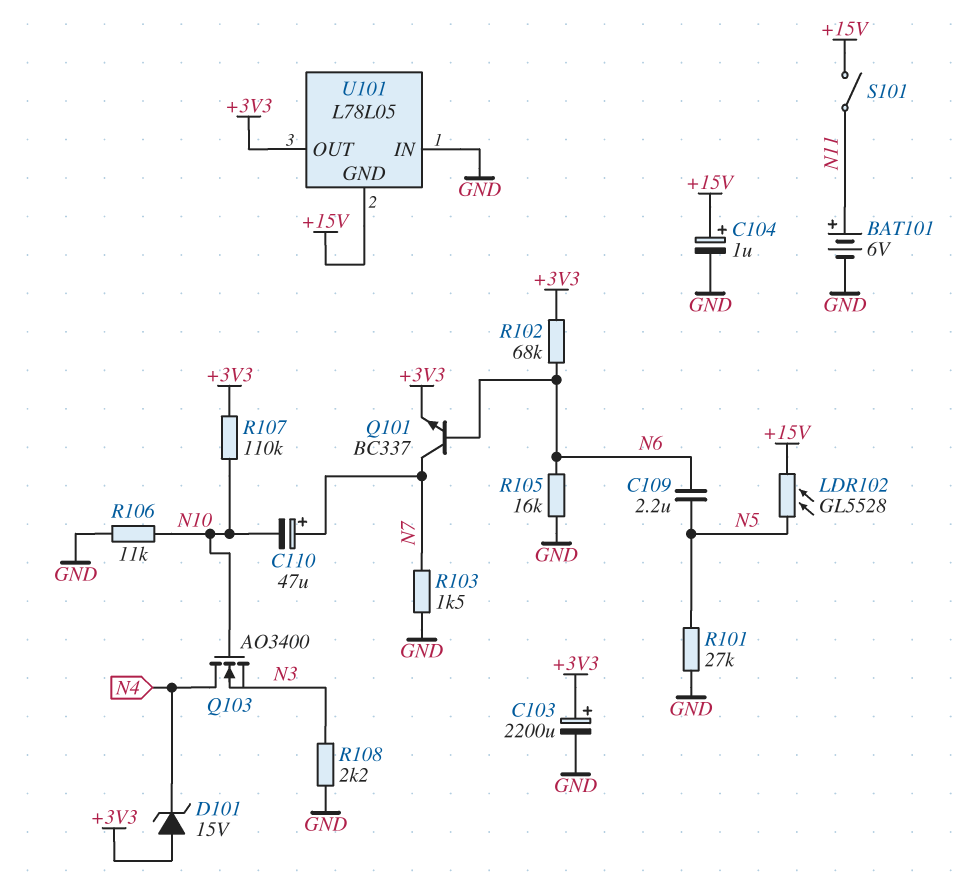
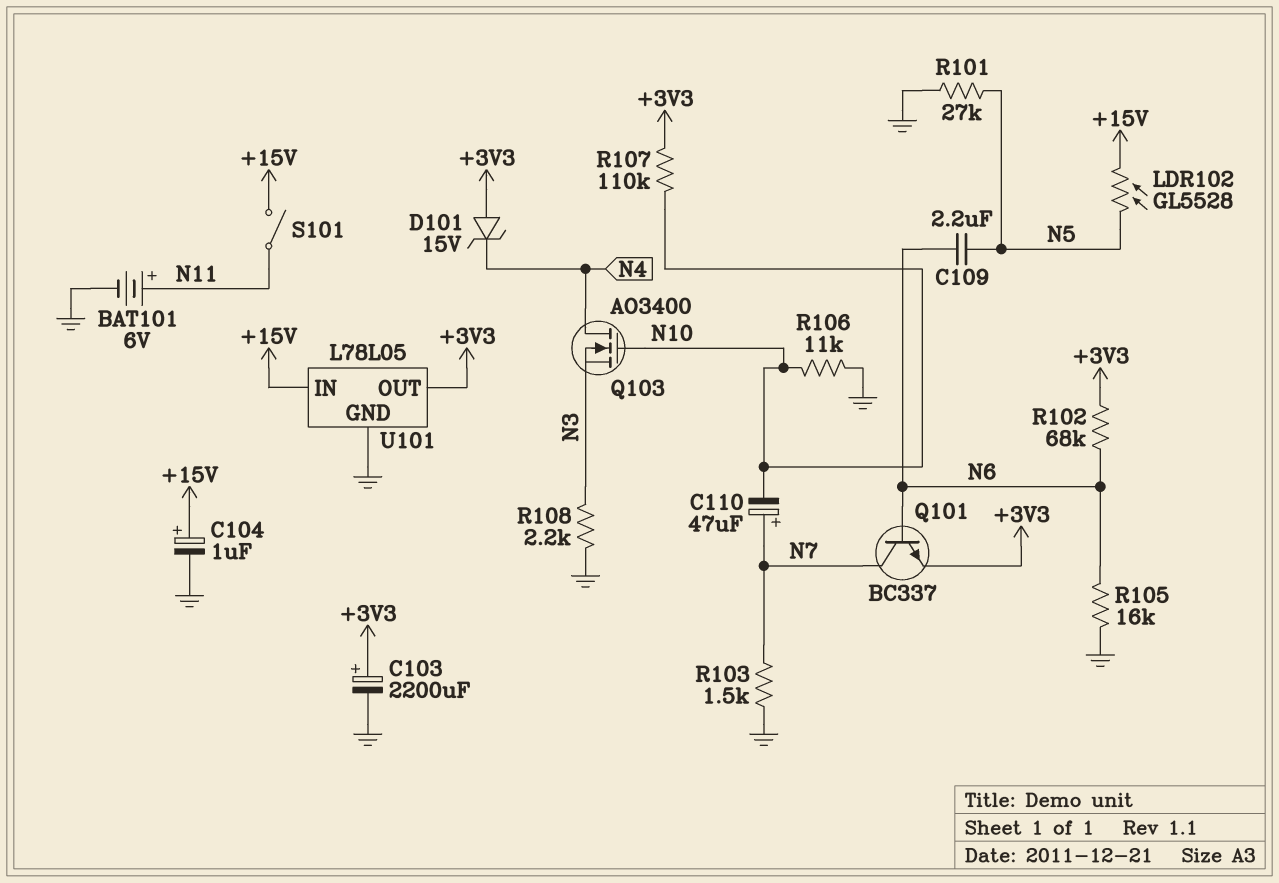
U101 pin GND: +15V -> GND
U101 pin IN: GND -> +15V

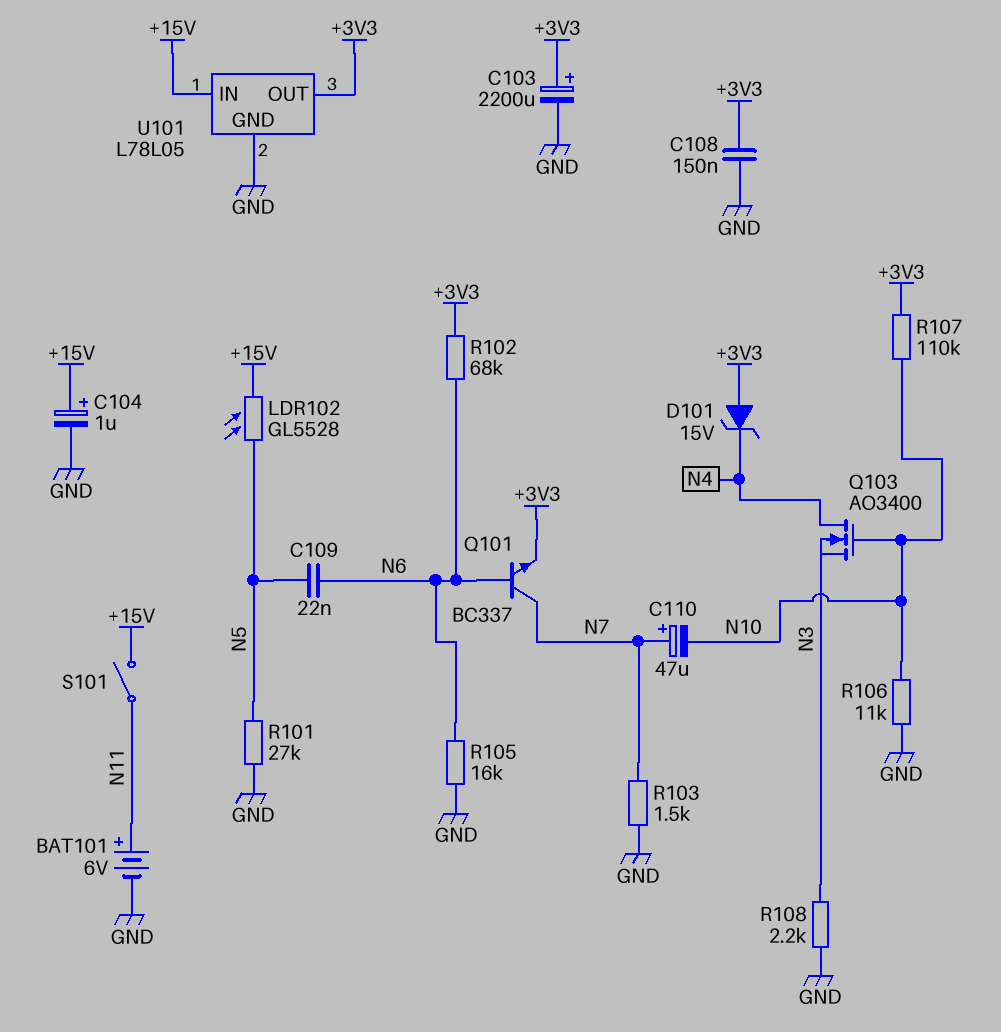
C108: none -> 150nF (+3V3, GND)
C109: 2.2uF (N5, N6) -> 22nF (N5, N6)

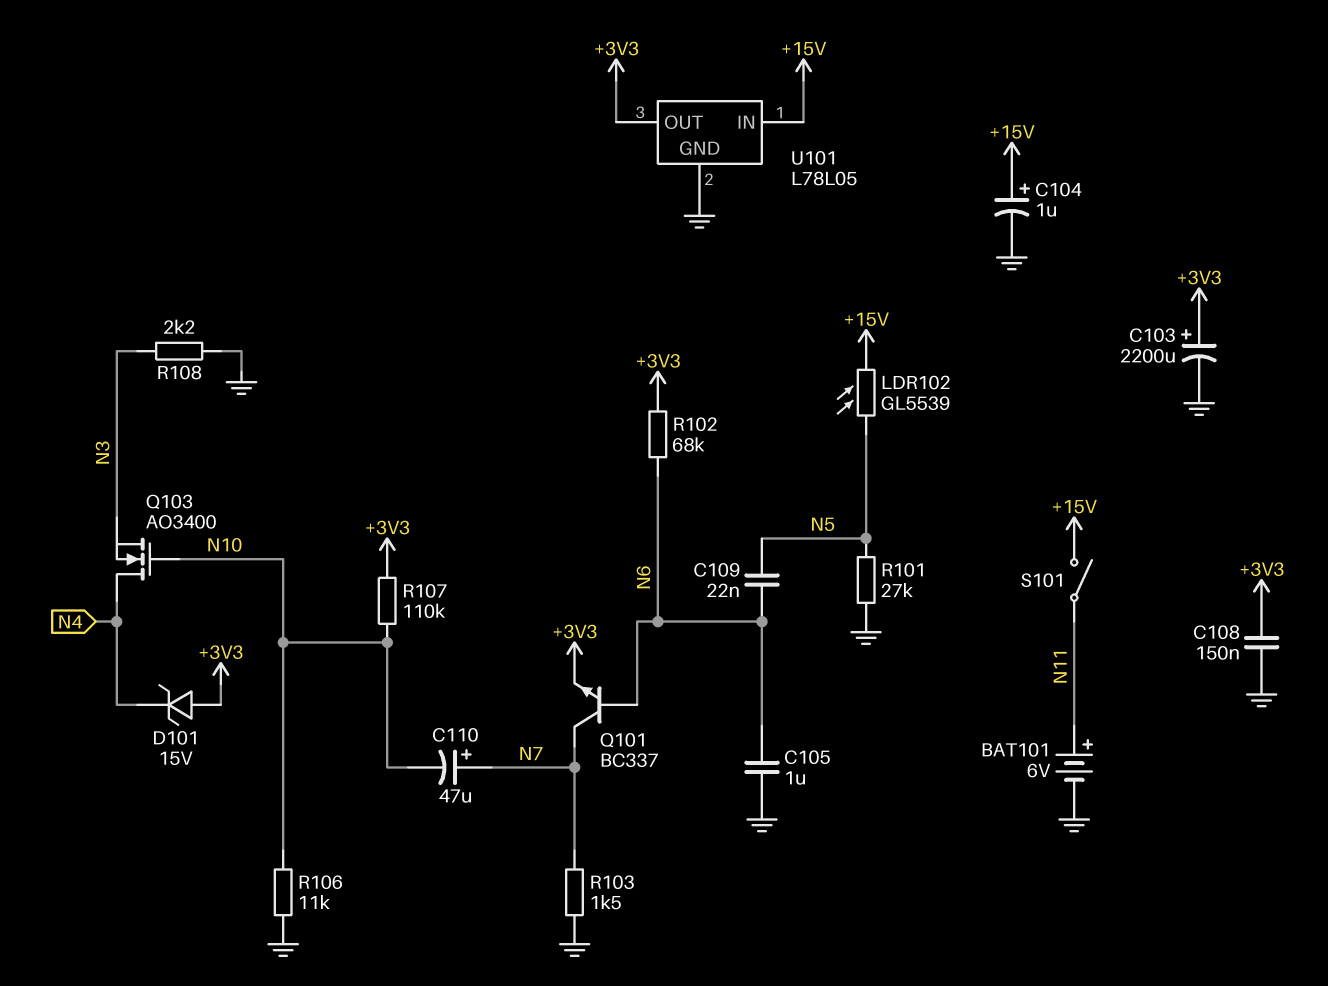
C105: none -> 1uF (GND, N6)
LDR102: GL5528 (+15V, N5) -> GL5539 (+15V, N5)
R105: 16k (GND, N6) -> none

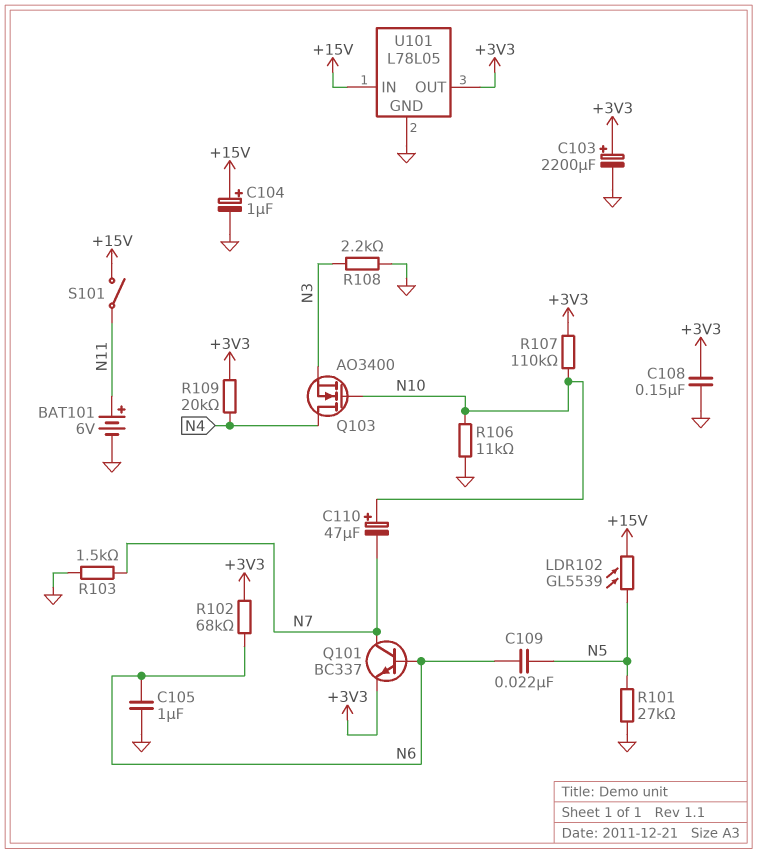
C110: 47uF (plus N7, minus N10) -> 47uF (plus N10, minus N7)
D101: zener 15V (A +3V3, K N4) -> none
R109: none -> 20k (+3V3, N4)

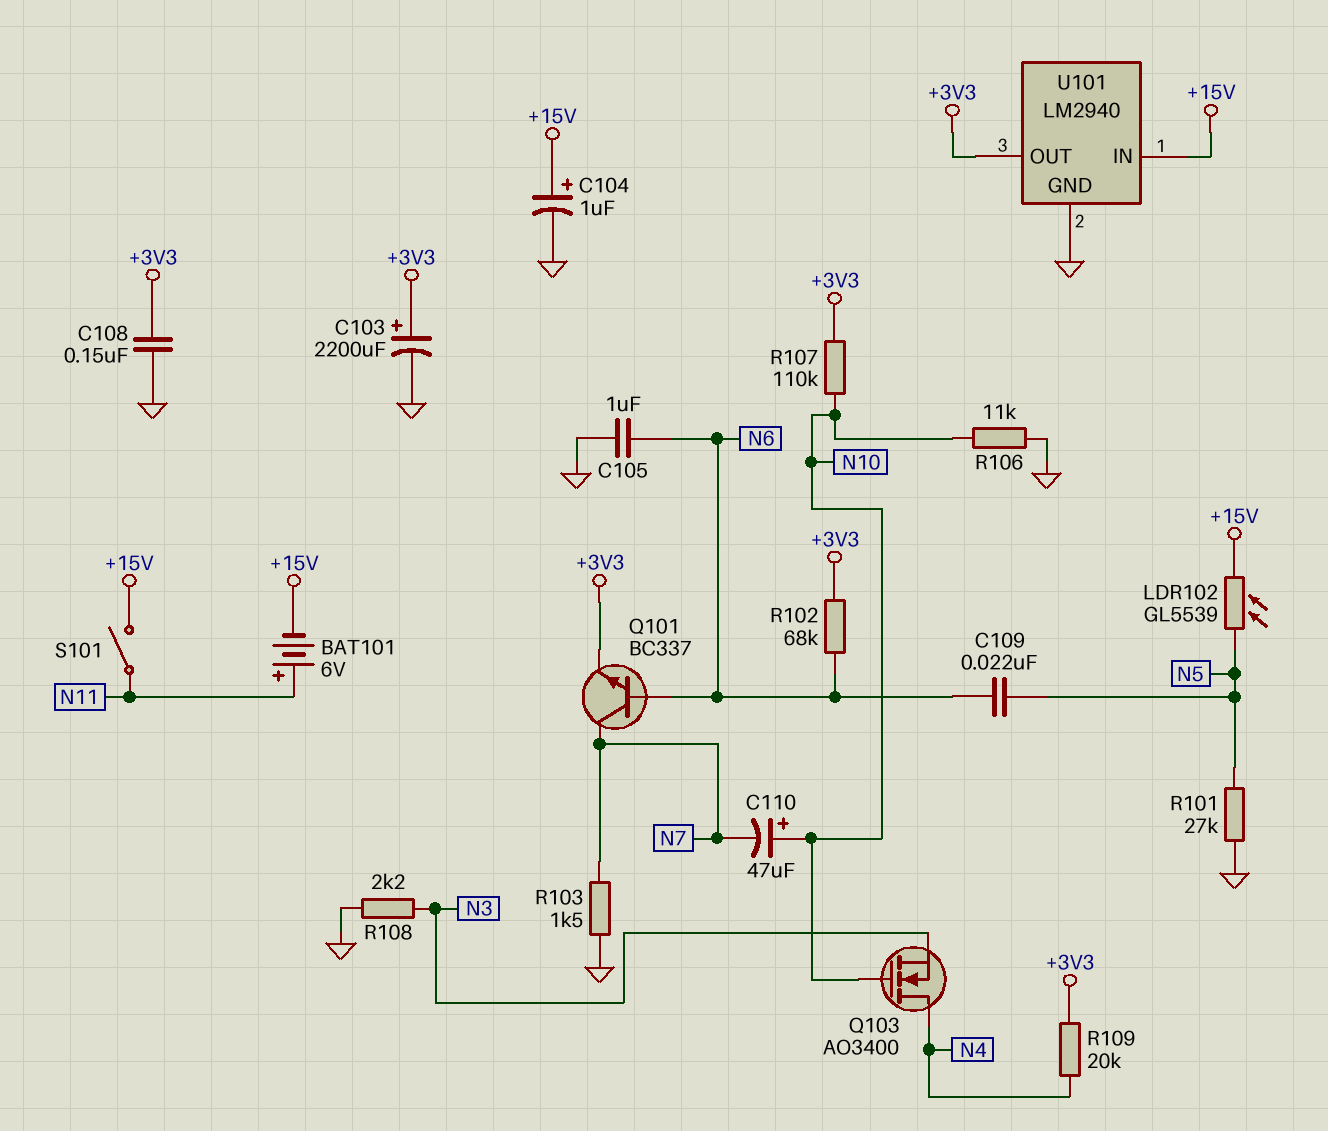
BAT101: 6V (plus N11, minus GND) -> 6V (plus N11, minus +15V)
U101: L78L05 -> LM2940

